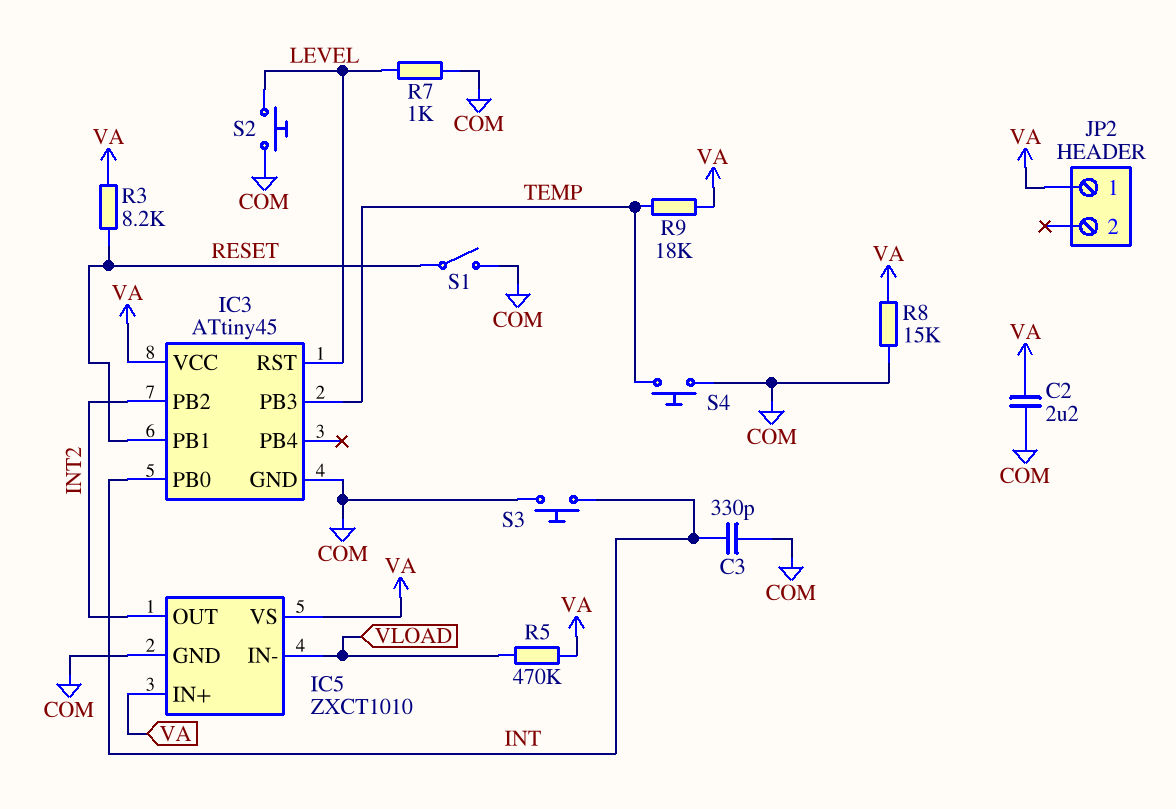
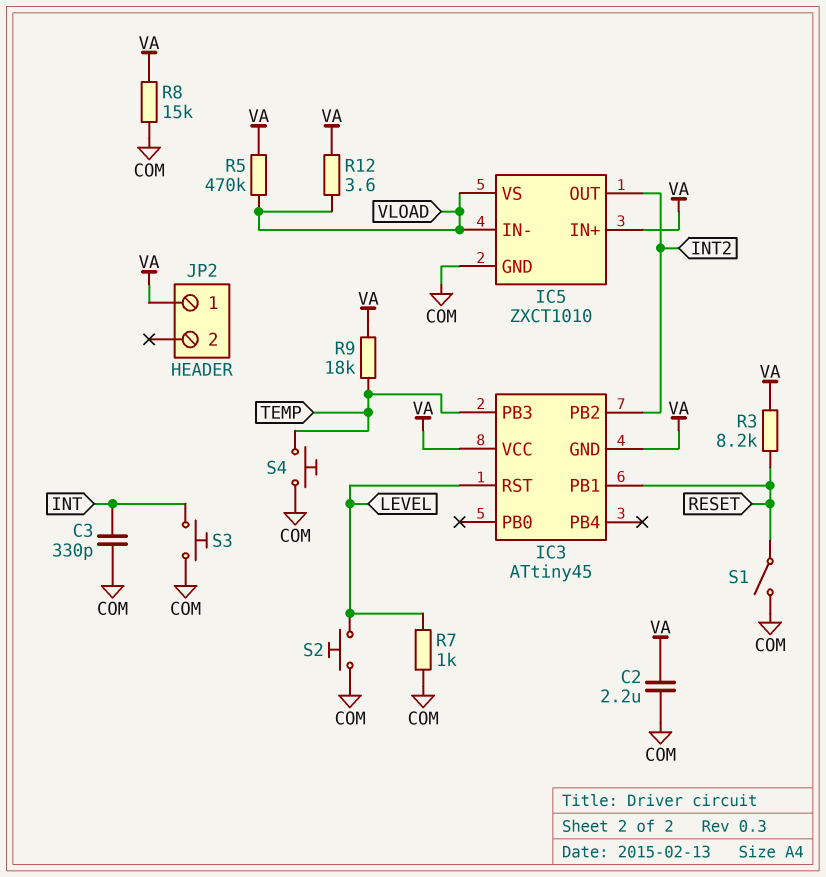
IC3 pin GND: COM -> VA
IC3 pin PB0: INT -> none
IC5 pin VS: VA -> VLOAD
R12: none -> 3.6 (VA, VLOAD)

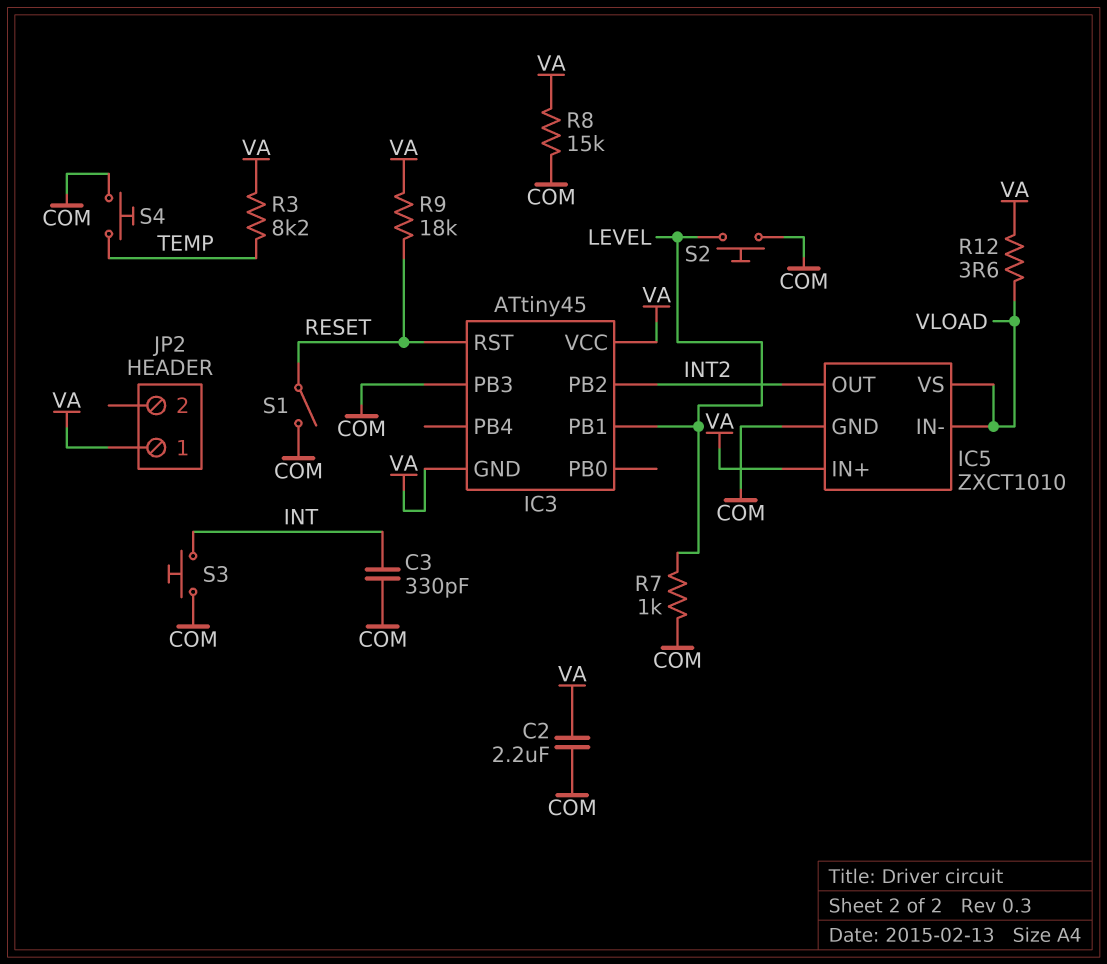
IC3 pin PB1: RESET -> LEVEL
IC3 pin PB3: TEMP -> COM
IC3 pin RST: LEVEL -> RESET
R3: 8.2k (RESET, VA) -> 8.2k (TEMP, VA)
R5: 470k (VA, VLOAD) -> none
R9: 18k (TEMP, VA) -> 18k (RESET, VA)

